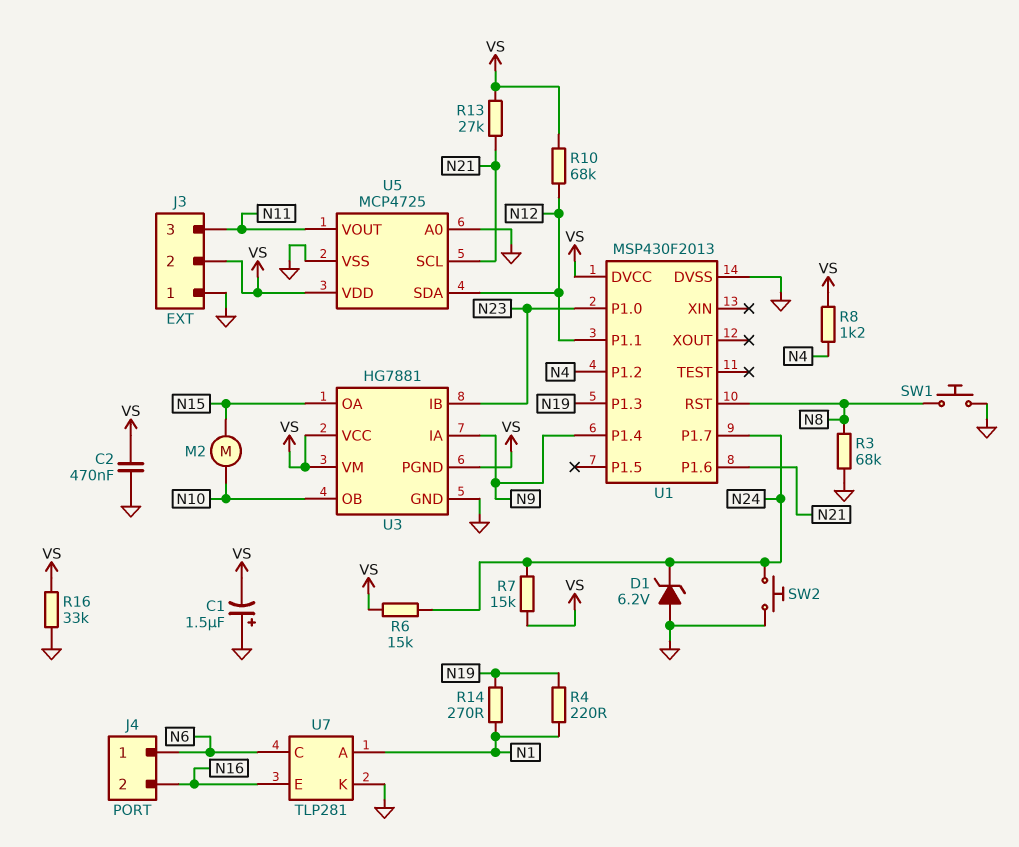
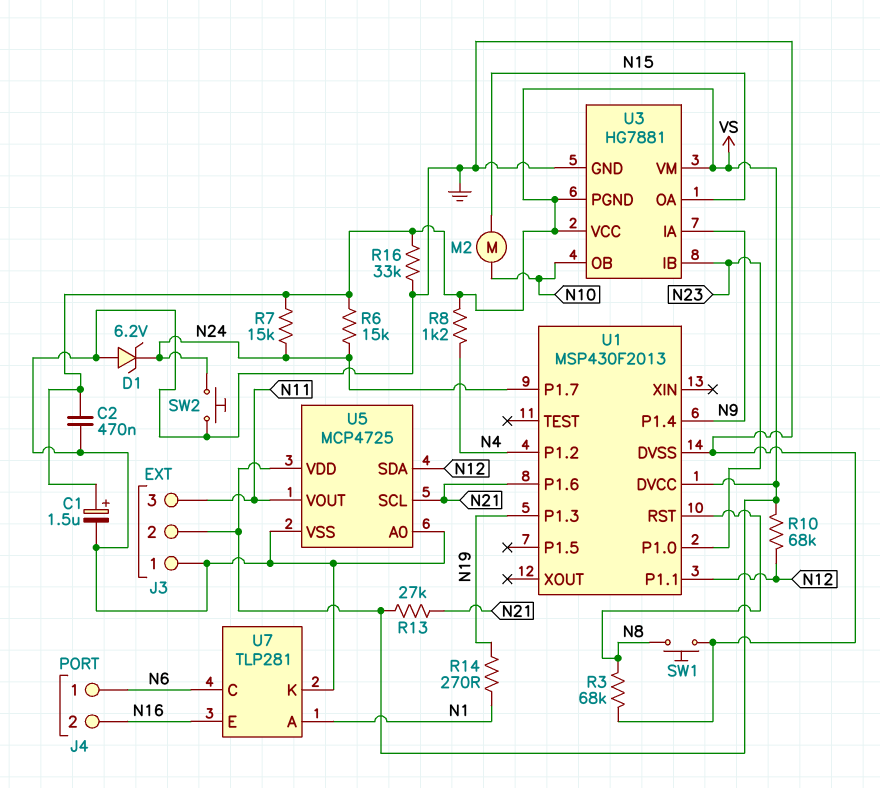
C1: 1.5uF (plus GND, minus VS) -> 1.5uF (plus VS, minus GND)
R4: 220 (N1, N19) -> none

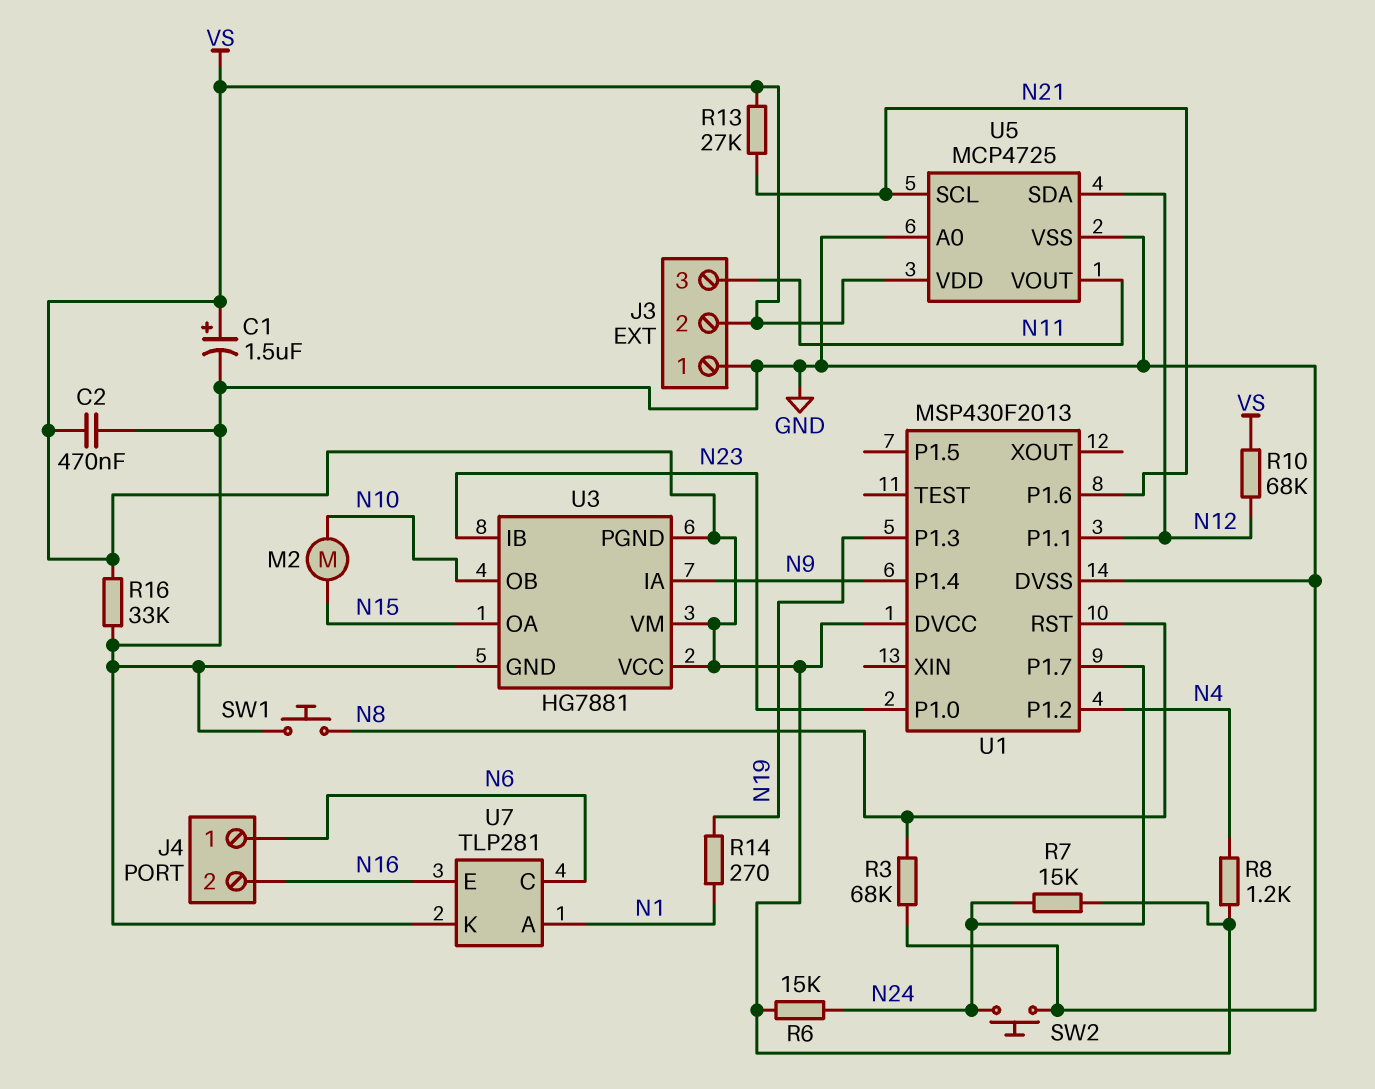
D1: zener 6.2V (A GND, K N24) -> none

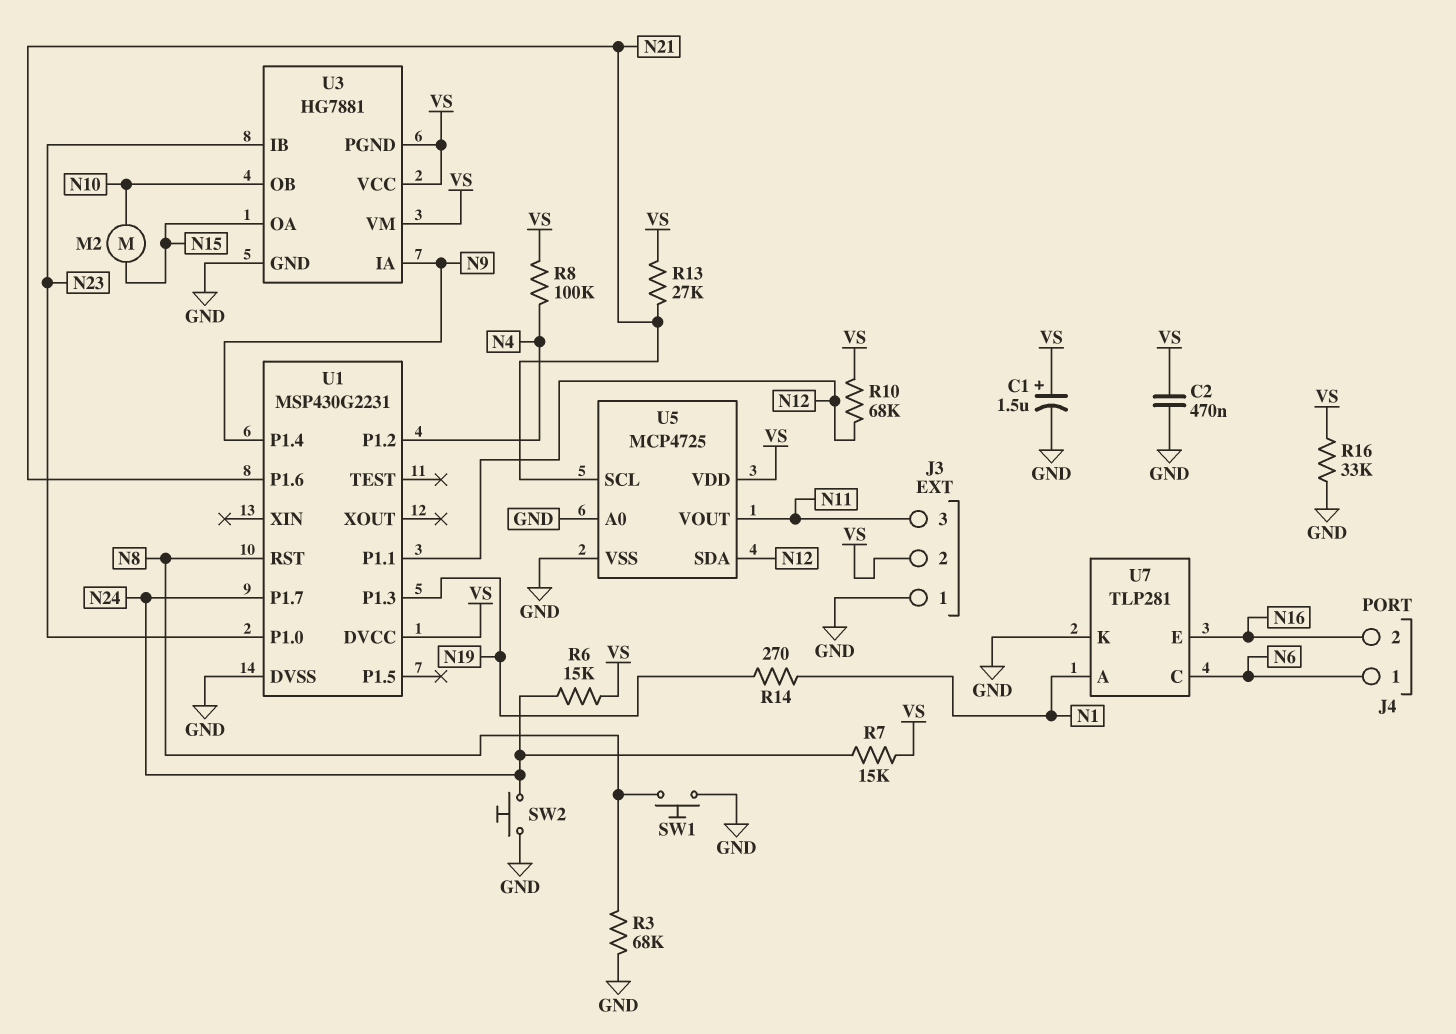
R8: 1.2k (N4, VS) -> 100k (N4, VS)
U1: MSP430F2013 -> MSP430G2231

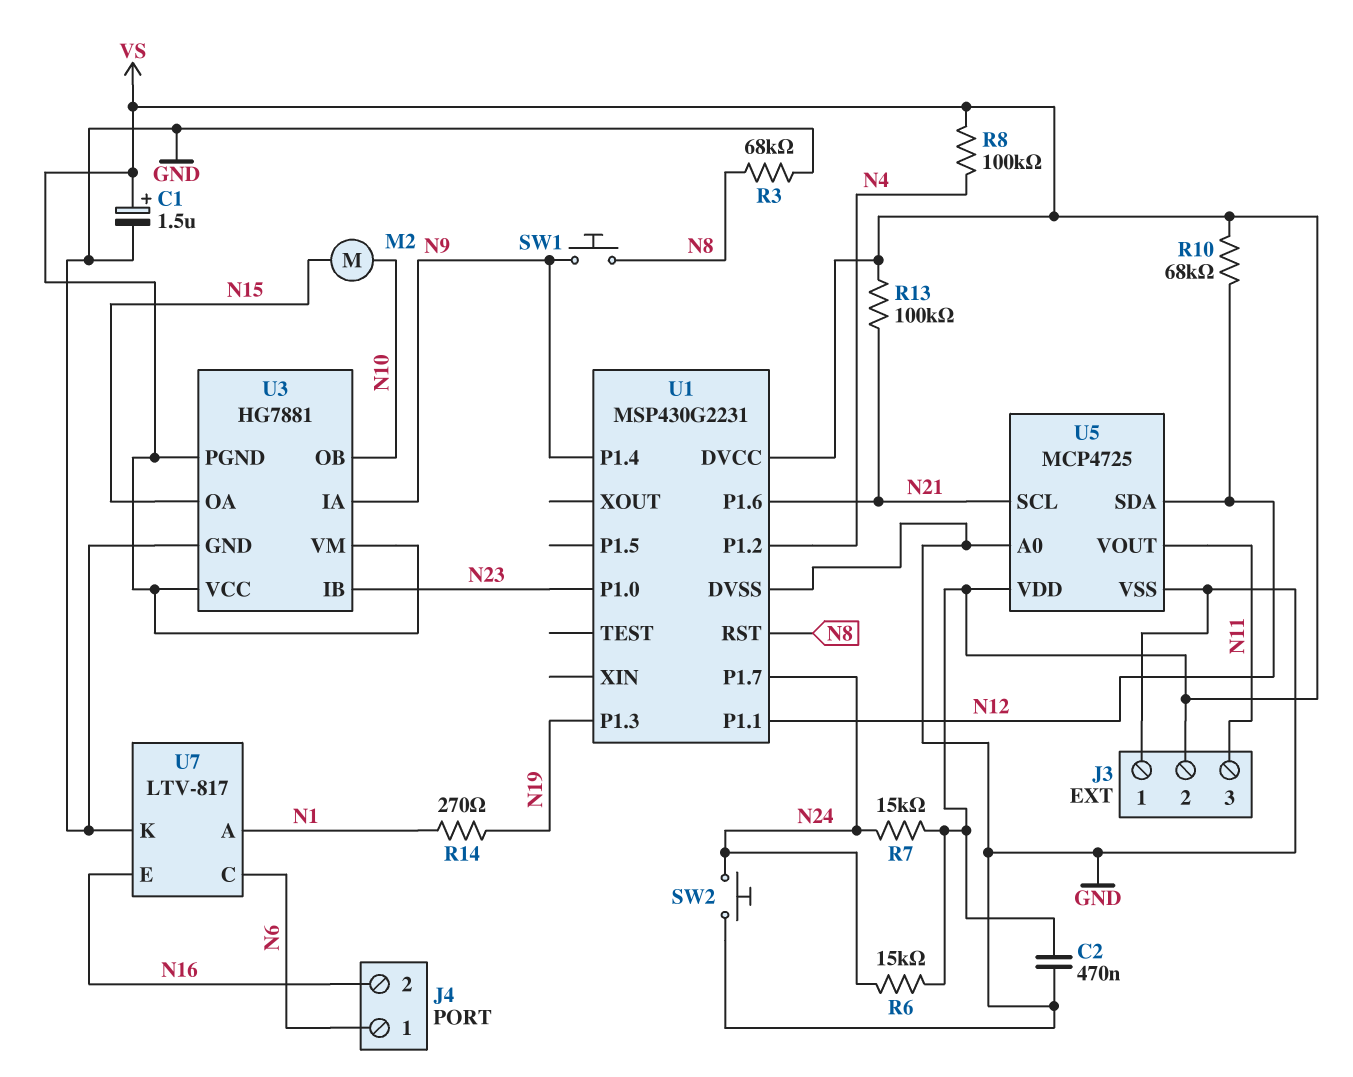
R13: 27k (N21, VS) -> 100k (N21, VS)
R16: 33k (GND, VS) -> none
SW1: button (GND, N8) -> button (N8, N9)
U7: TLP281 -> LTV-817

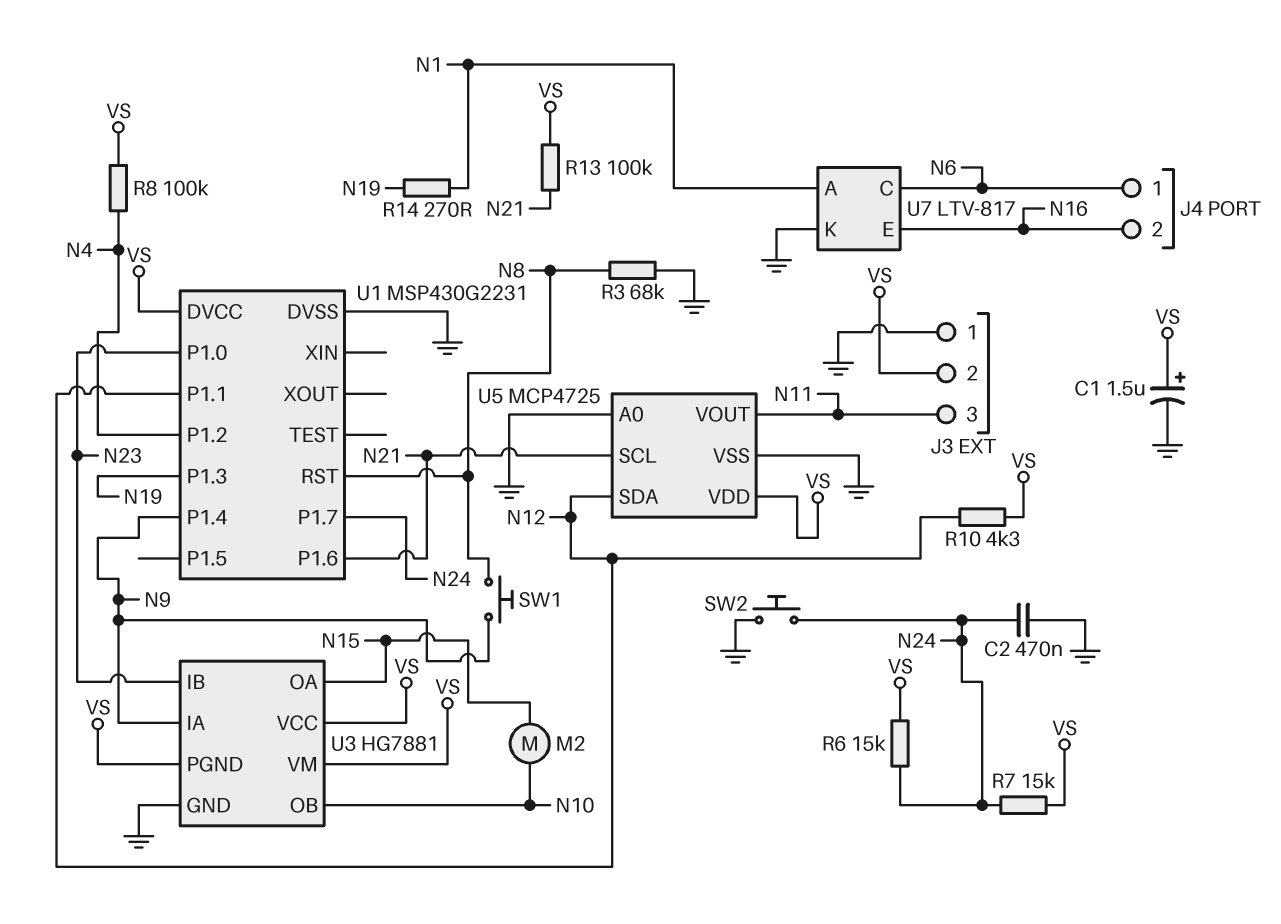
C2: 470nF (GND, VS) -> 470nF (GND, N24)
R10: 68k (N12, VS) -> 4.3k (N12, VS)

